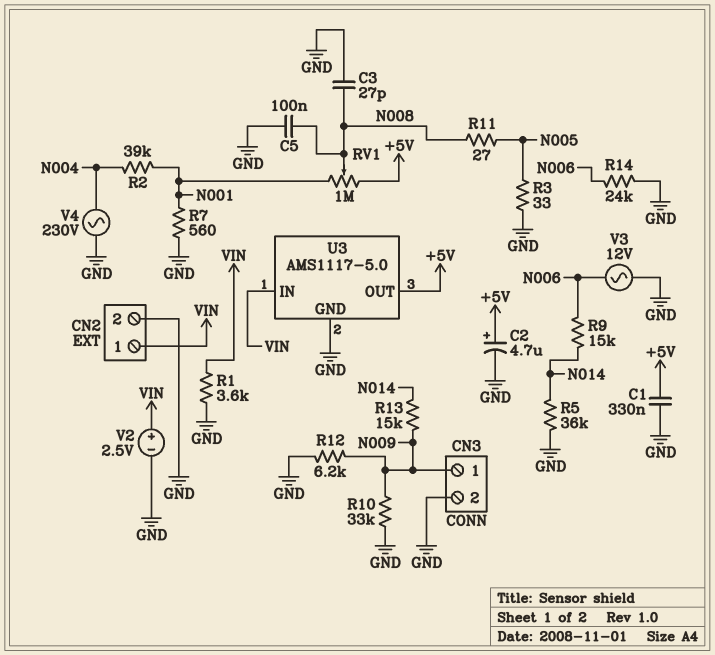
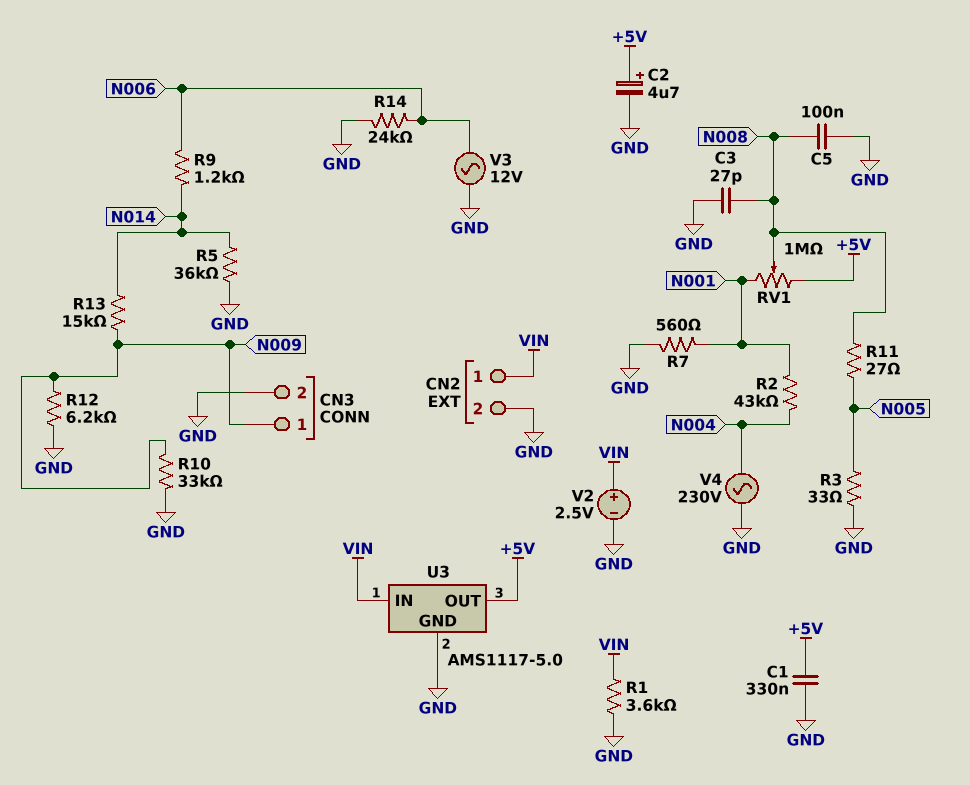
R2: 39k (N001, N004) -> 43k (N001, N004)
R9: 15k (N006, N014) -> 1.2k (N006, N014)

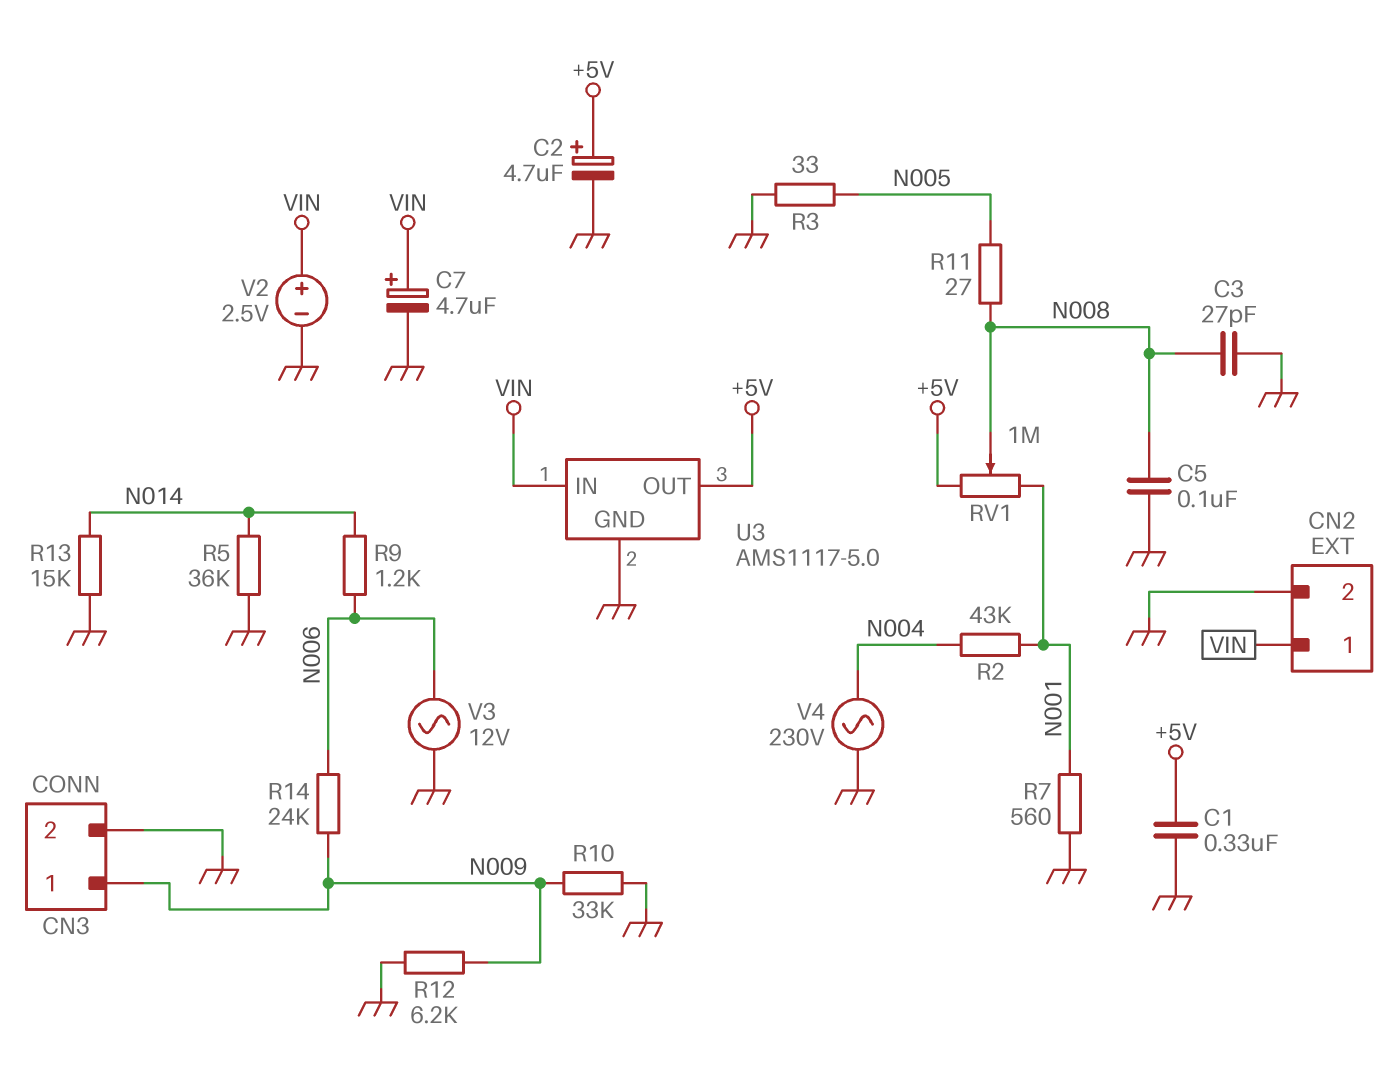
C7: none -> 4.7uF (plus VIN, minus GND)
R1: 3.6k (GND, VIN) -> none
R13: 15k (N009, N014) -> 15k (GND, N014)
R14: 24k (GND, N006) -> 24k (N006, N009)

